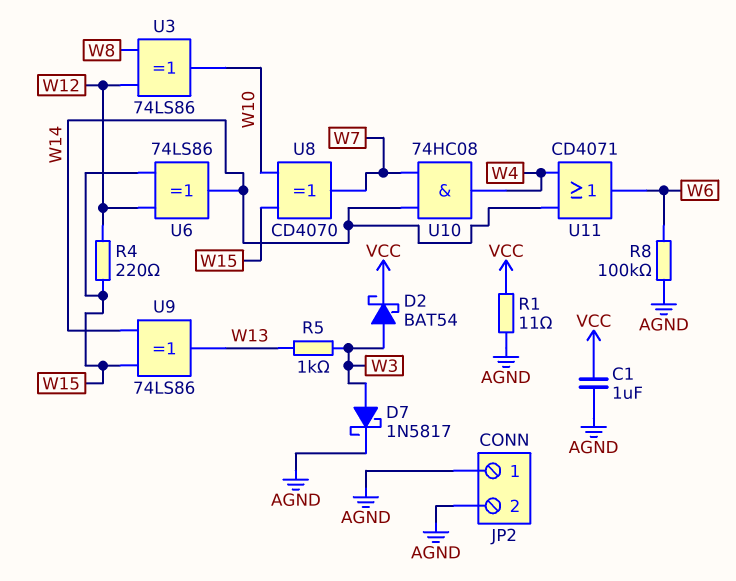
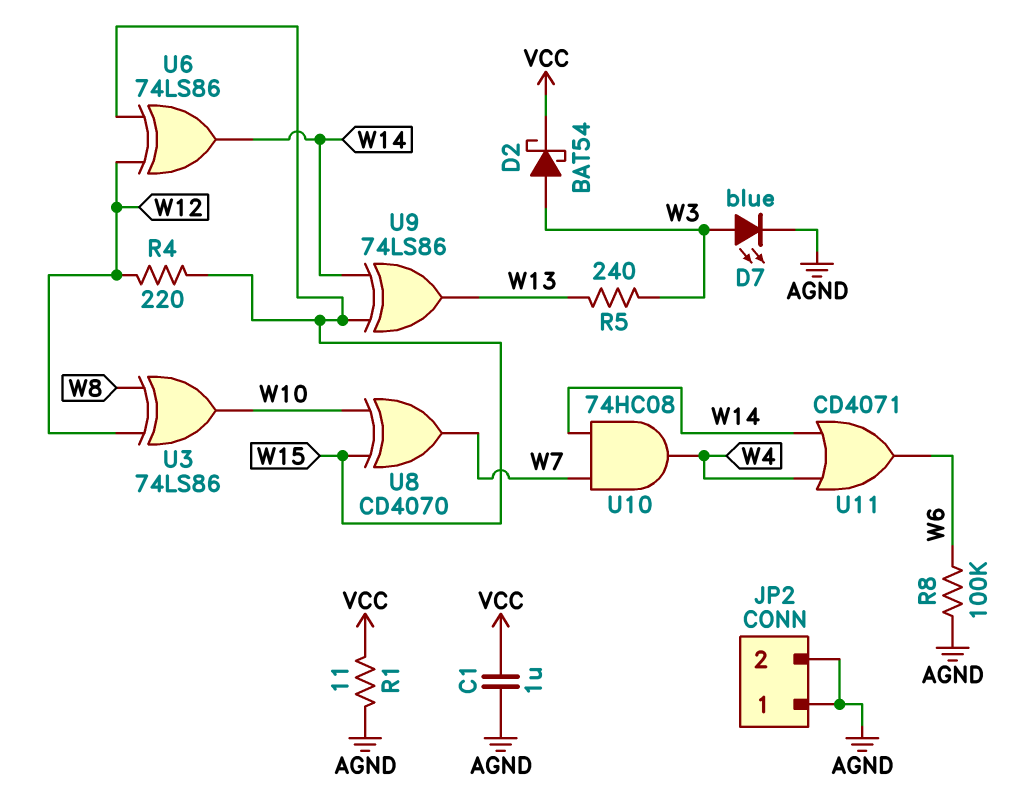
D7: schottky 1N5817 (A W3, K AGND) -> LED blue (A W3, K AGND)
R5: 1k (W3, W13) -> 240 (W3, W13)

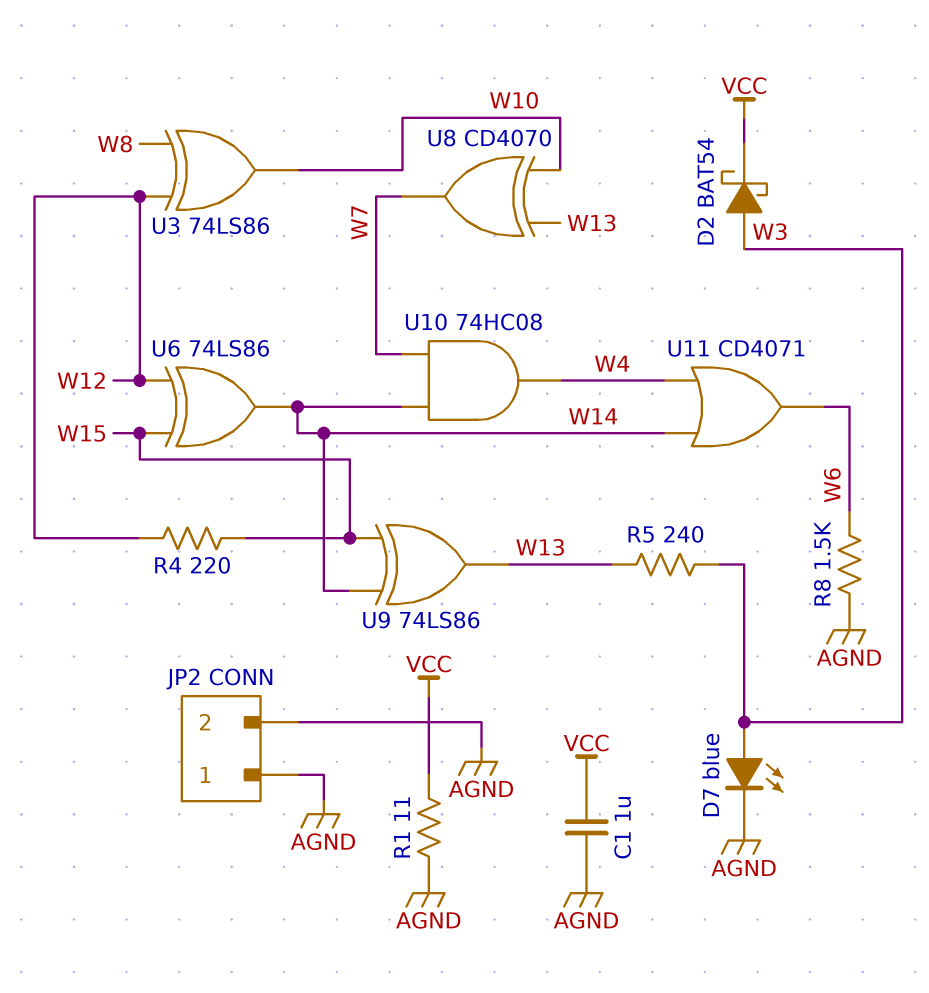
R8: 100k (AGND, W6) -> 1.5k (AGND, W6)
U8: XOR CD4070 (in W10, in W15, out W7) -> XOR CD4070 (in W10, in W13, out W7)

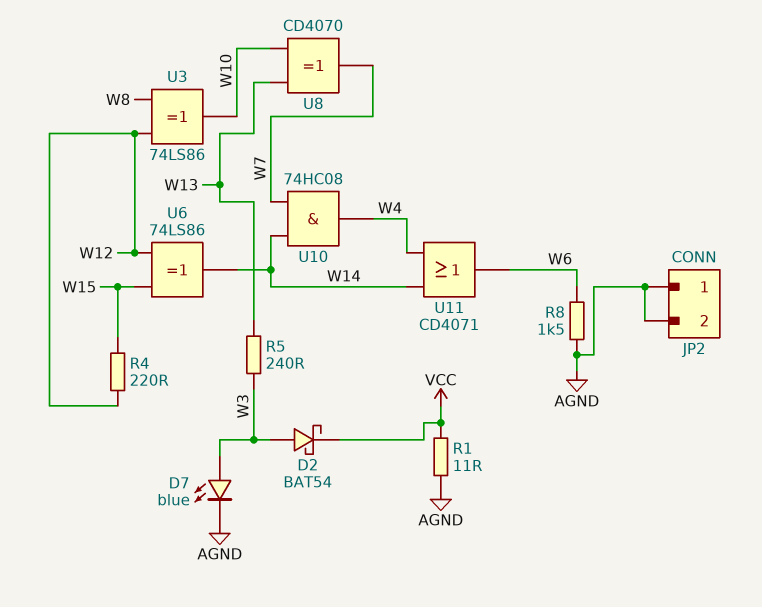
C1: 1uF (AGND, VCC) -> none
U9: XOR 74LS86 (in W14, in W15, out W13) -> none

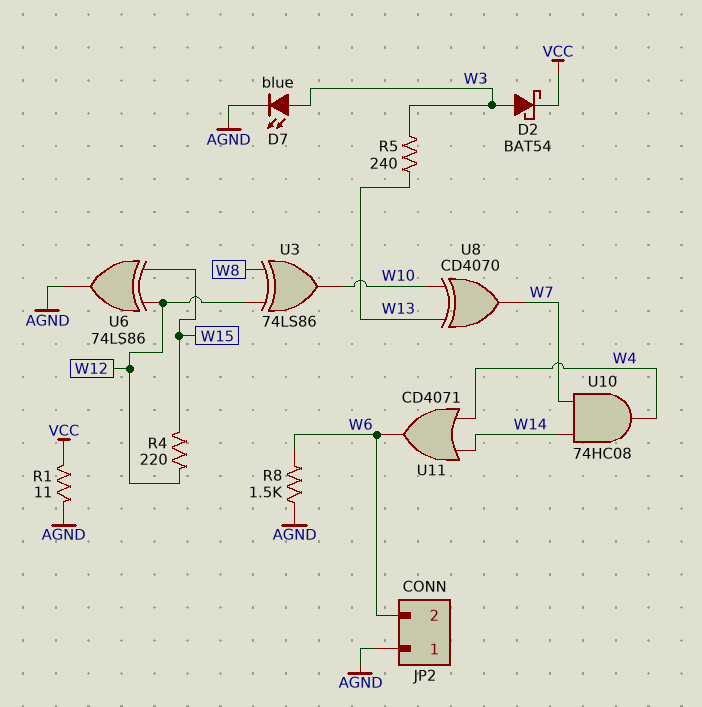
JP2 pin 2: AGND -> W6
U6: XOR 74LS86 (in W12, in W15, out W14) -> XOR 74LS86 (in W12, in W15, out AGND)

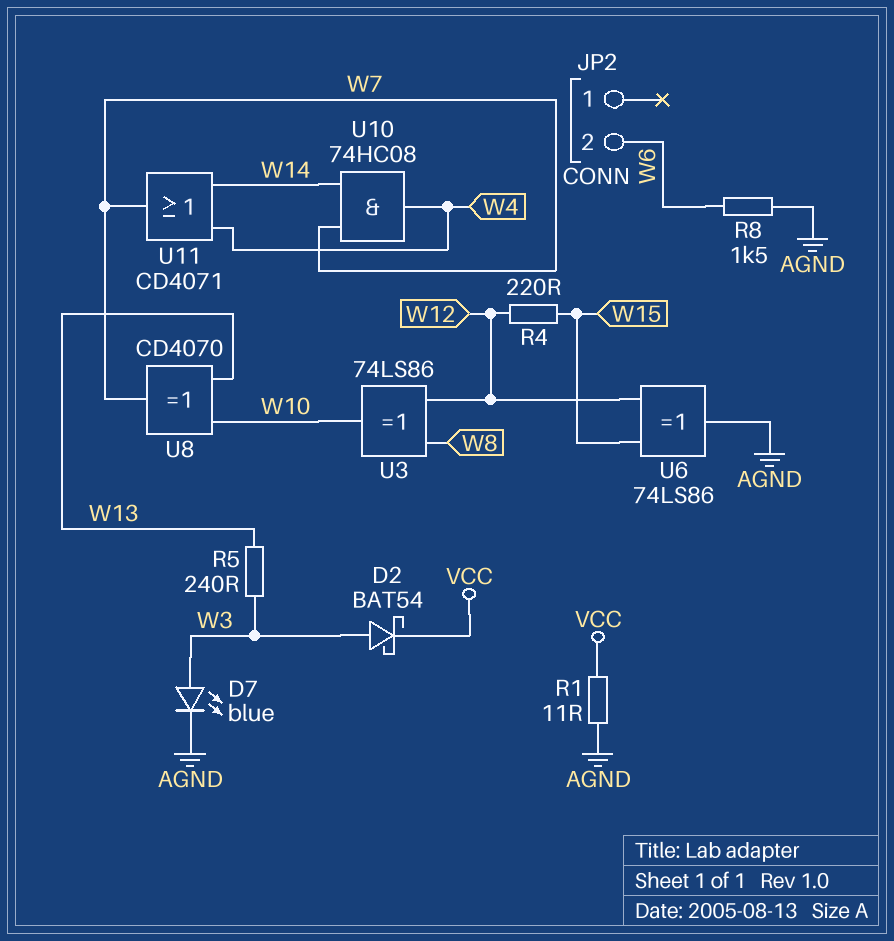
JP2 pin 1: AGND -> none
U11: OR CD4071 (in W4, in W14, out W6) -> OR CD4071 (in W4, in W14, out W7)

